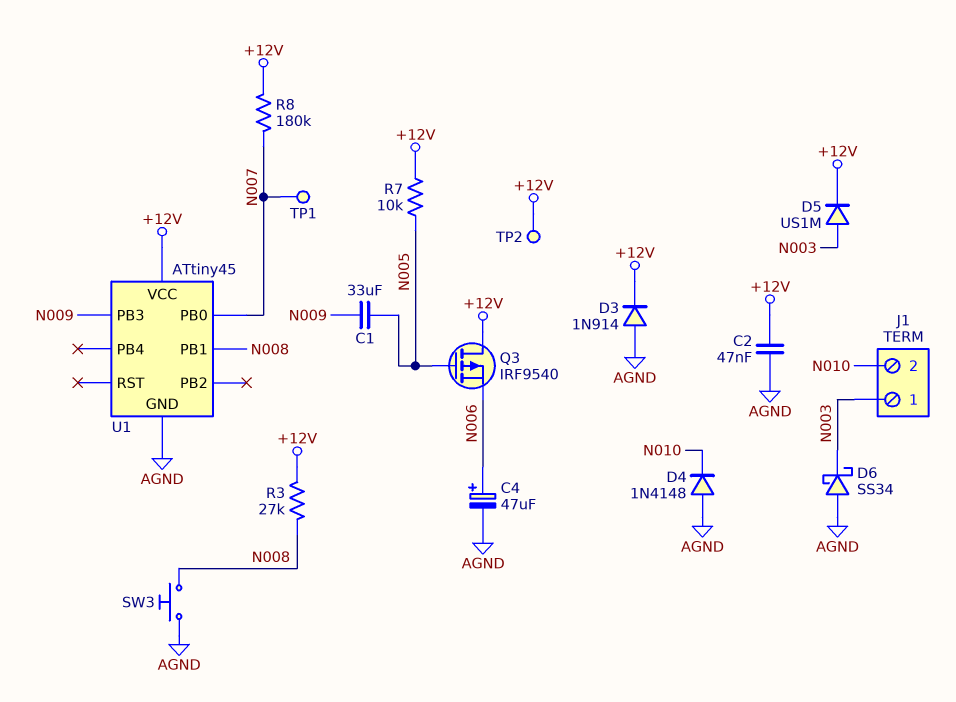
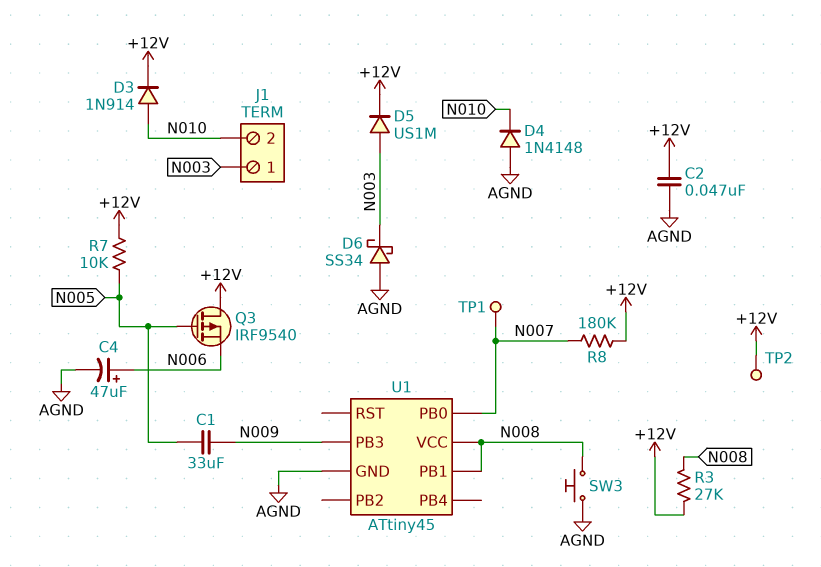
D3: diode 1N914 (A AGND, K +12V) -> diode 1N914 (A N010, K +12V)
U1 pin VCC: +12V -> N008

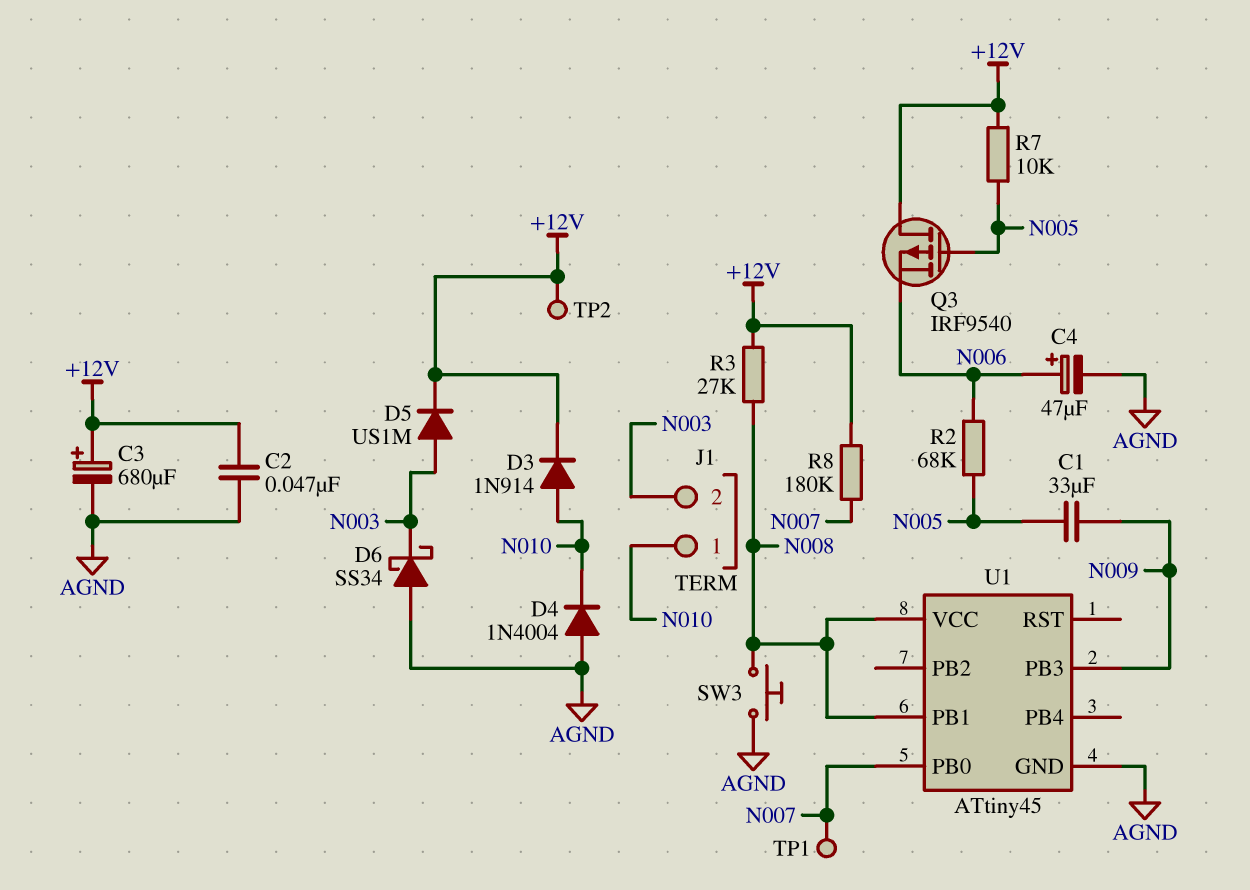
C3: none -> 680uF (plus +12V, minus AGND)
D4: diode 1N4148 (A AGND, K N010) -> diode 1N4004 (A AGND, K N010)
J1 pin 1: N003 -> N010
J1 pin 2: N010 -> N003
R2: none -> 68k (N005, N006)

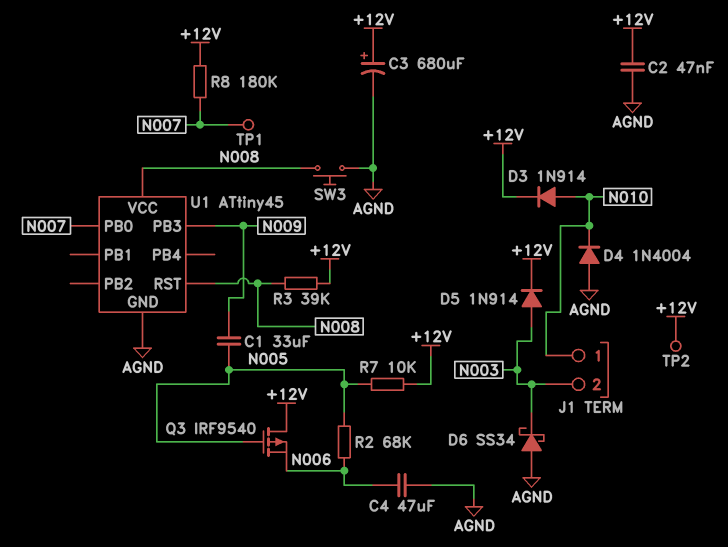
C4: 47uF (plus N006, minus AGND) -> 47uF (AGND, N006)
D5: diode US1M (A N003, K +12V) -> diode 1N914 (A N003, K +12V)
R3: 27k (+12V, N008) -> 39k (+12V, N008)
U1 pin PB1: N008 -> none
U1 pin RST: none -> N008

